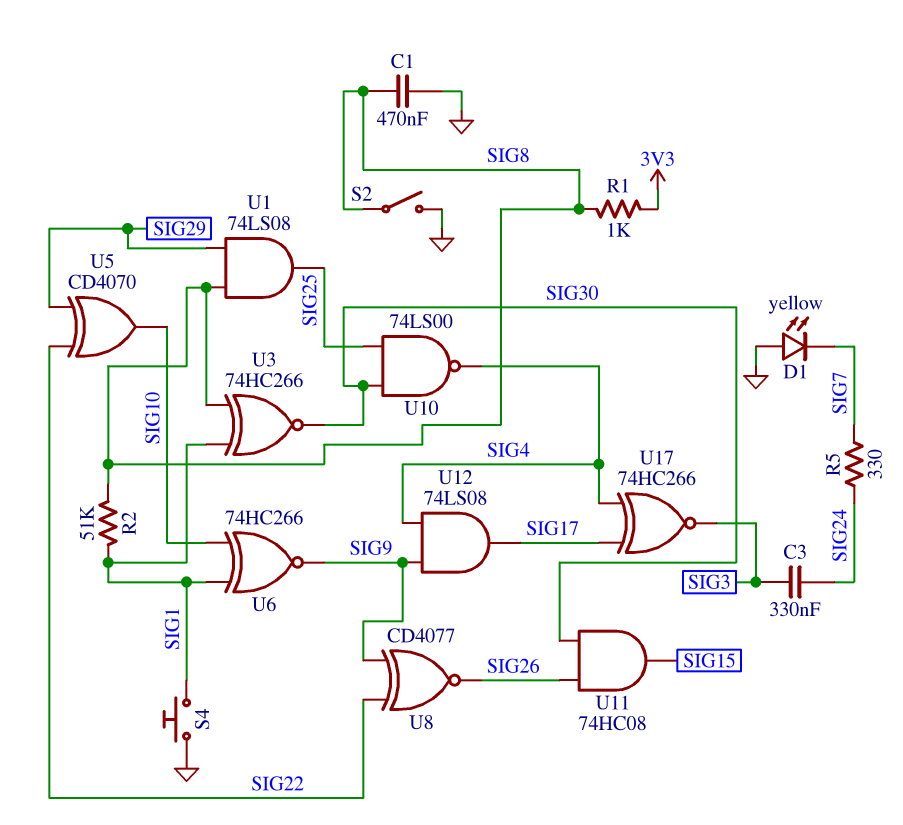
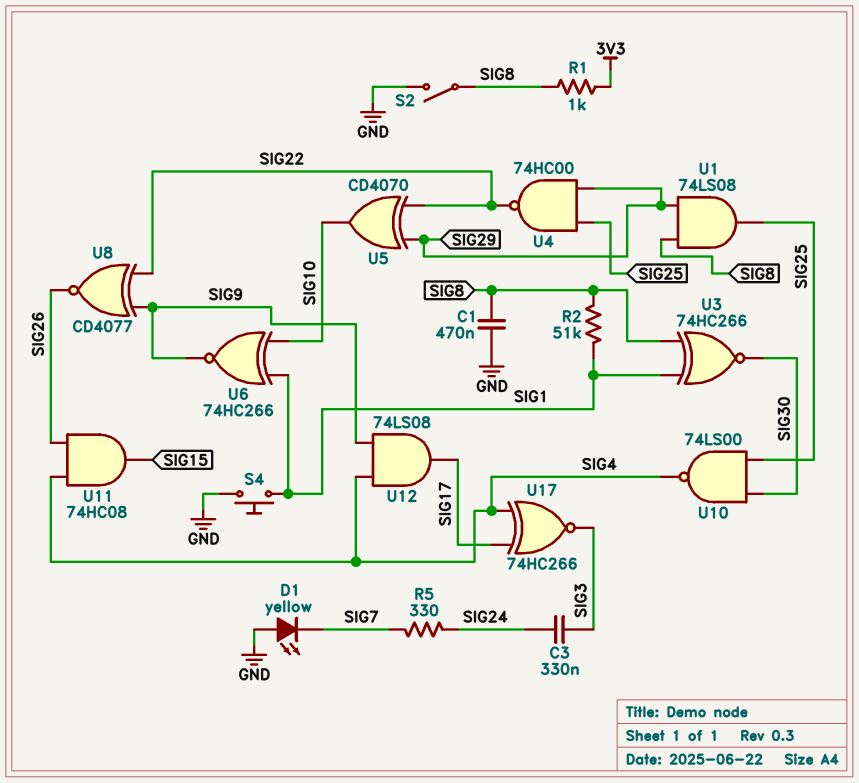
U4: none -> NAND 74HC00 (in SIG25, in SIG29, out SIG22)
U11: AND 74HC08 (in SIG26, in SIG30, out SIG15) -> AND 74HC08 (in SIG4, in SIG26, out SIG15)

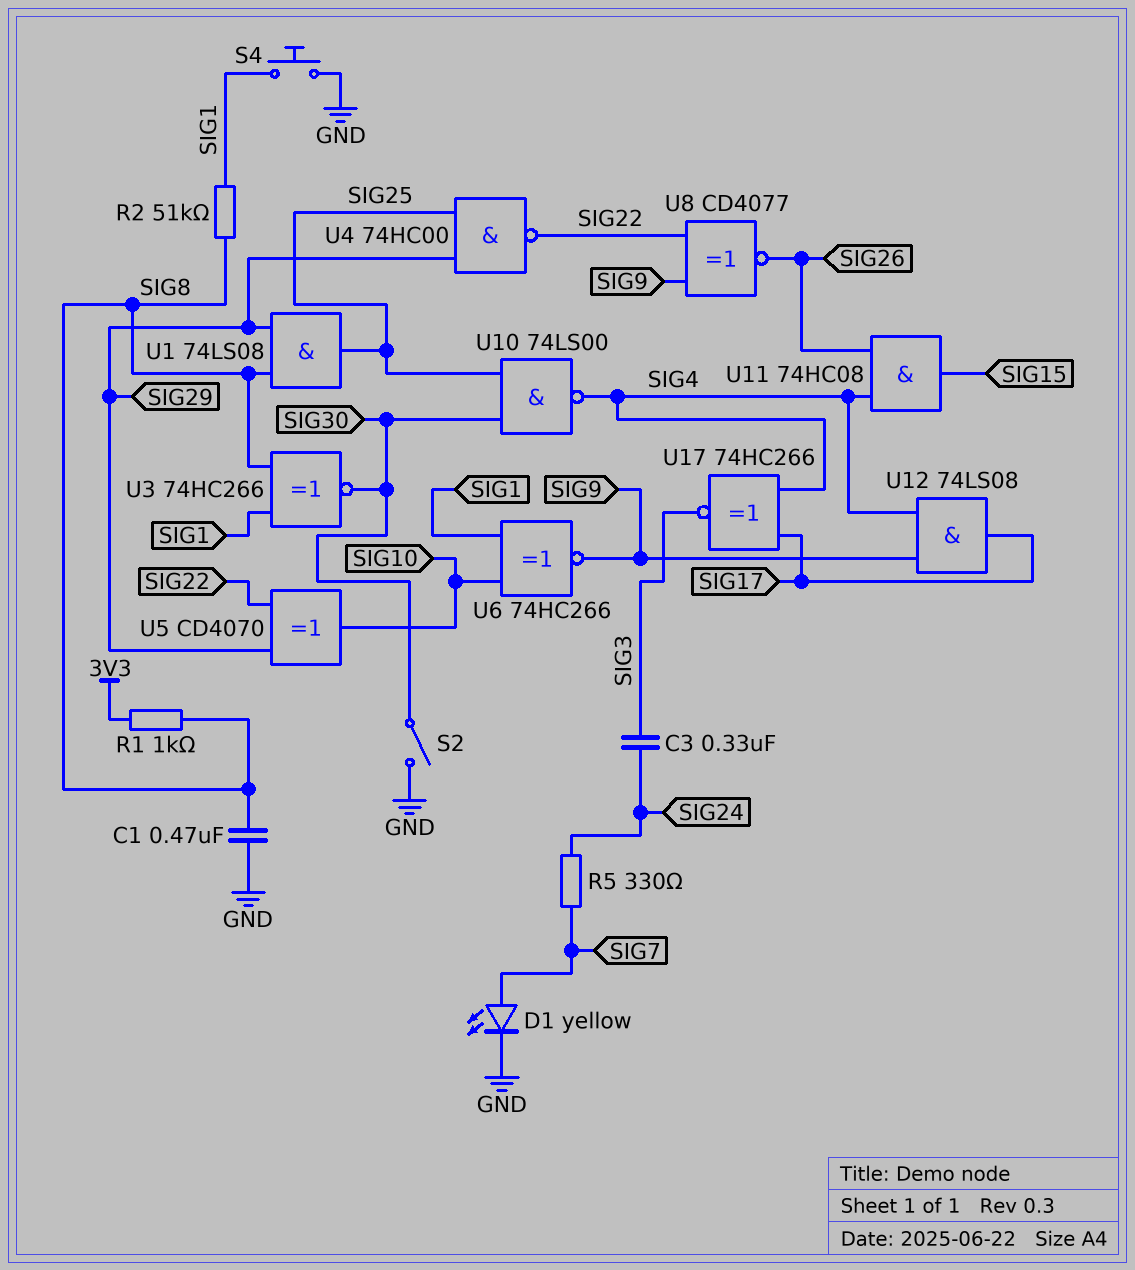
D1: LED yellow (A GND, K SIG7) -> LED yellow (A SIG7, K GND)
S2: switch (GND, SIG8) -> switch (GND, SIG30)

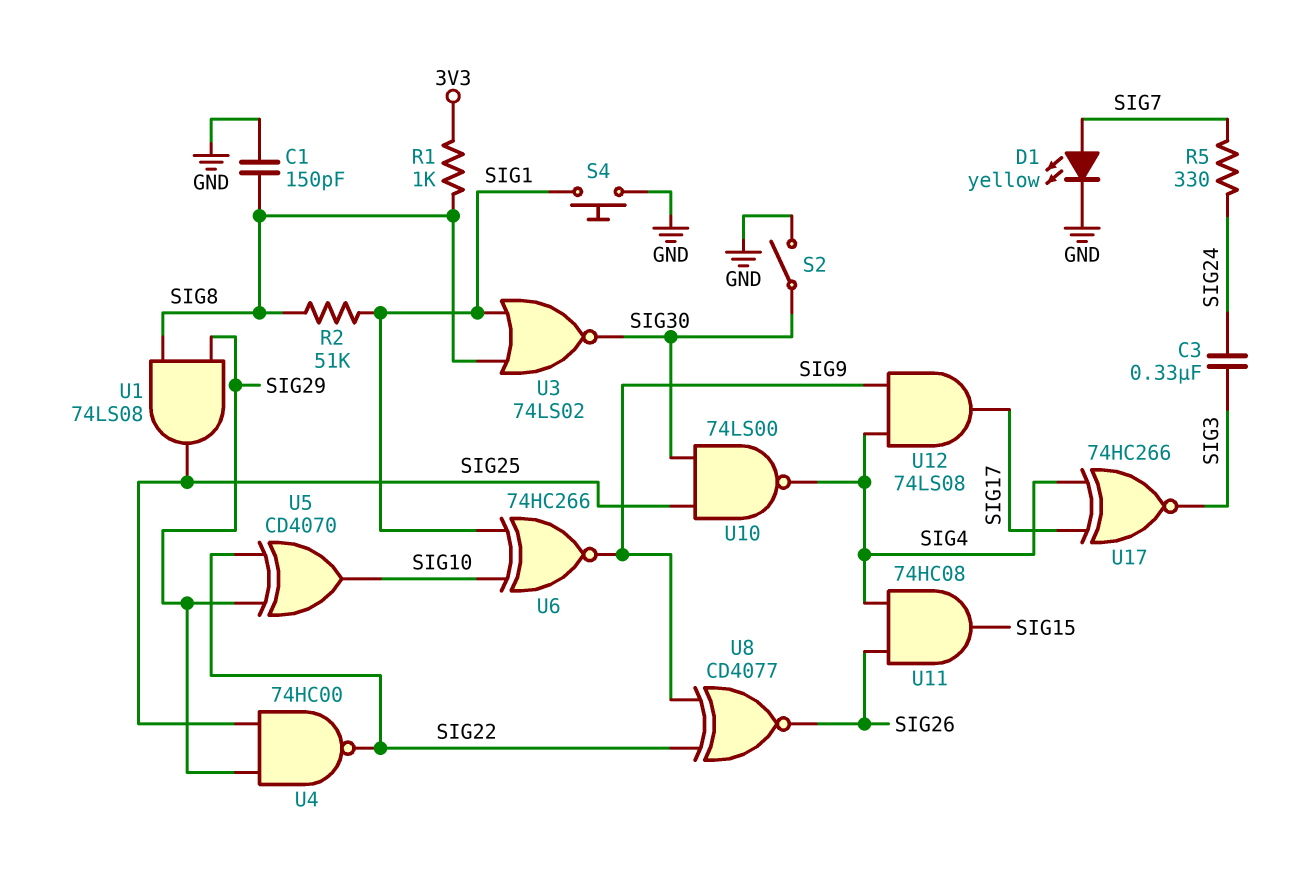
C1: 470nF (GND, SIG8) -> 150pF (GND, SIG8)
U3: XNOR 74HC266 (in SIG1, in SIG8, out SIG30) -> NOR 74LS02 (in SIG1, in SIG8, out SIG30)

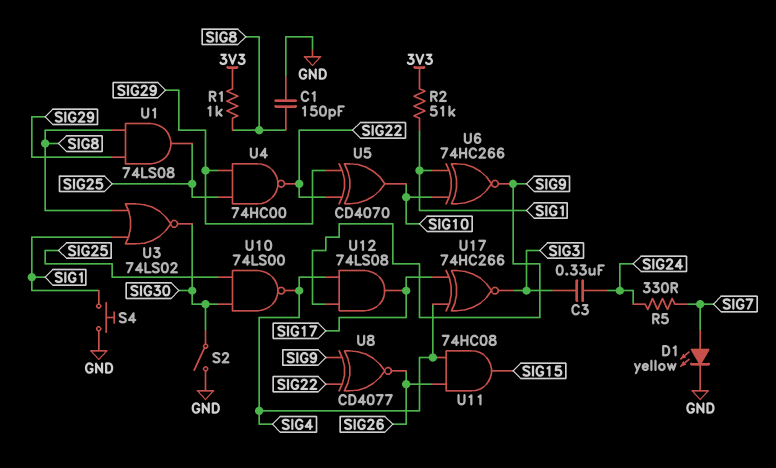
R2: 51k (SIG1, SIG8) -> 51k (3V3, SIG1)

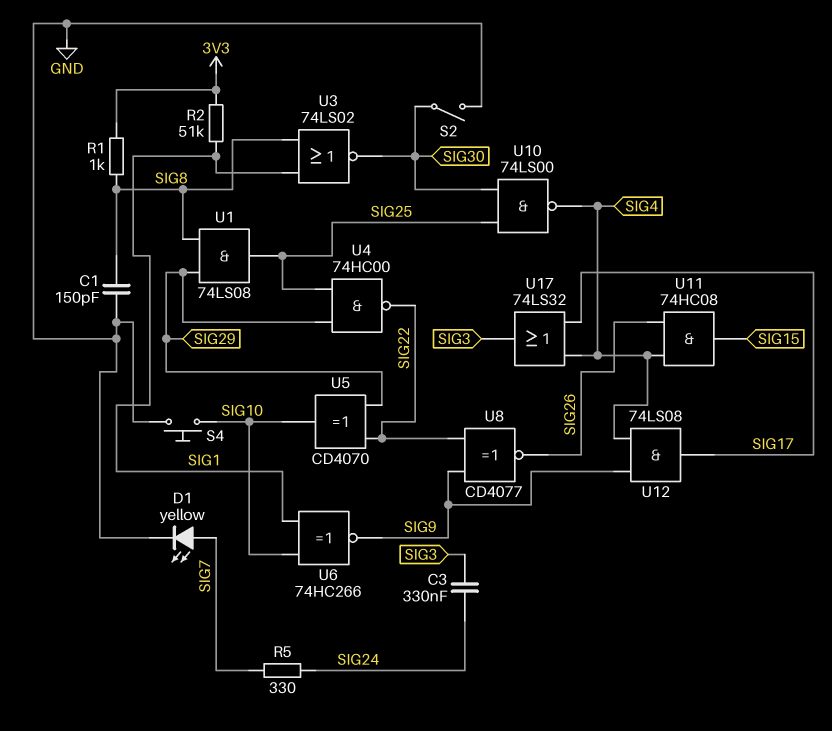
S4: button (GND, SIG1) -> button (GND, SIG10)
U17: XNOR 74HC266 (in SIG4, in SIG17, out SIG3) -> OR 74LS32 (in SIG4, in SIG17, out SIG3)

